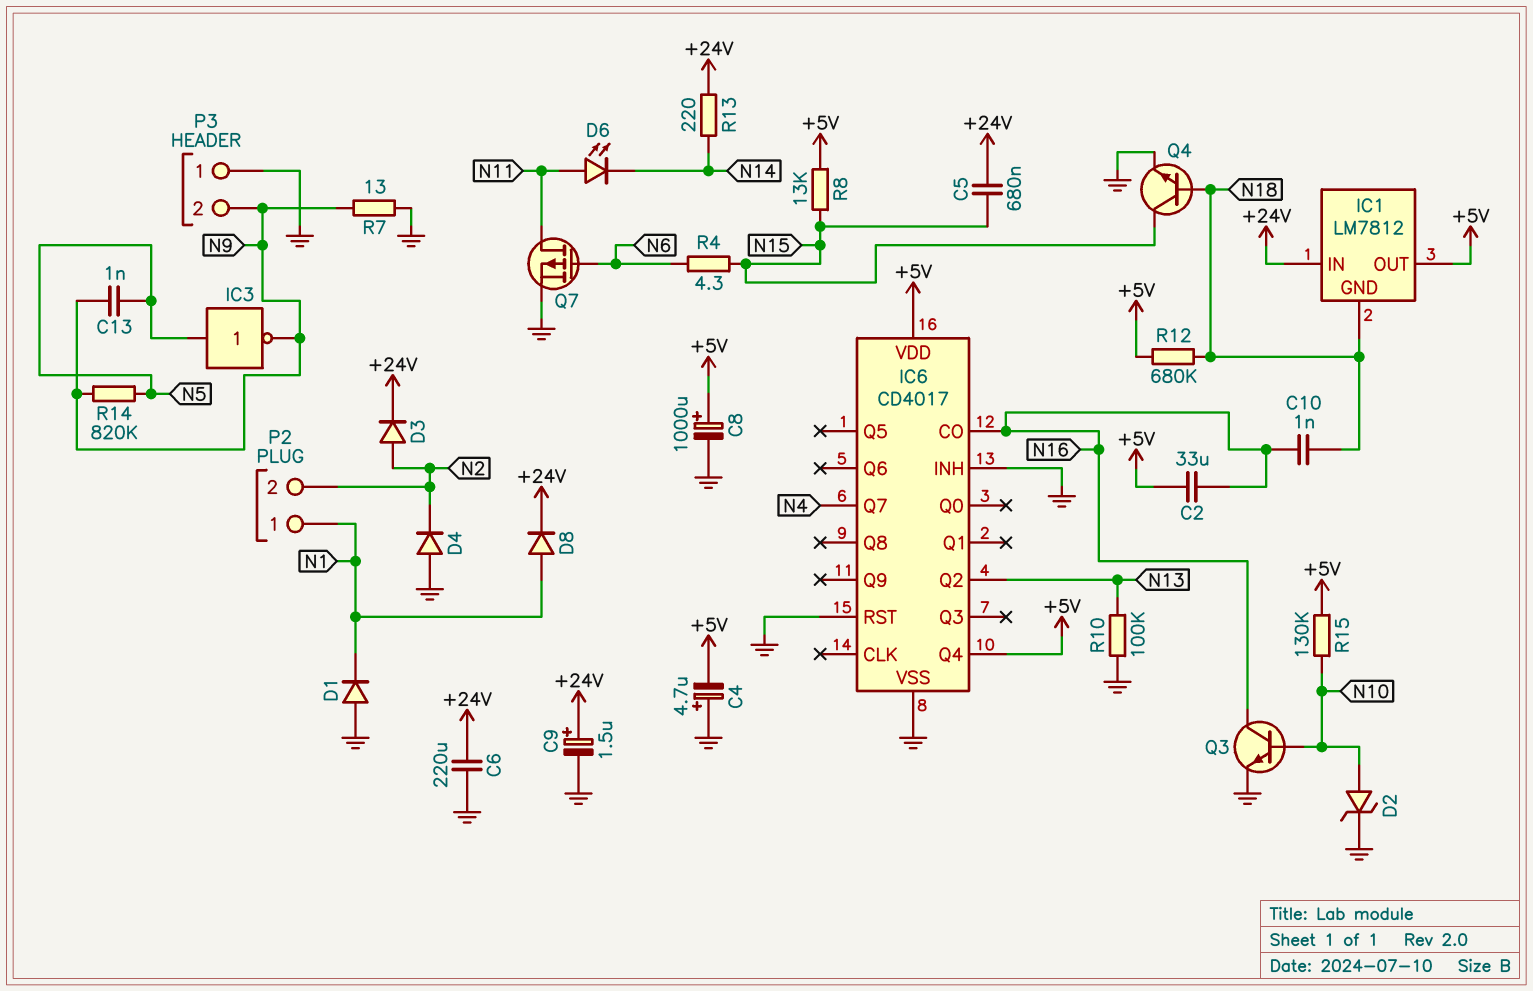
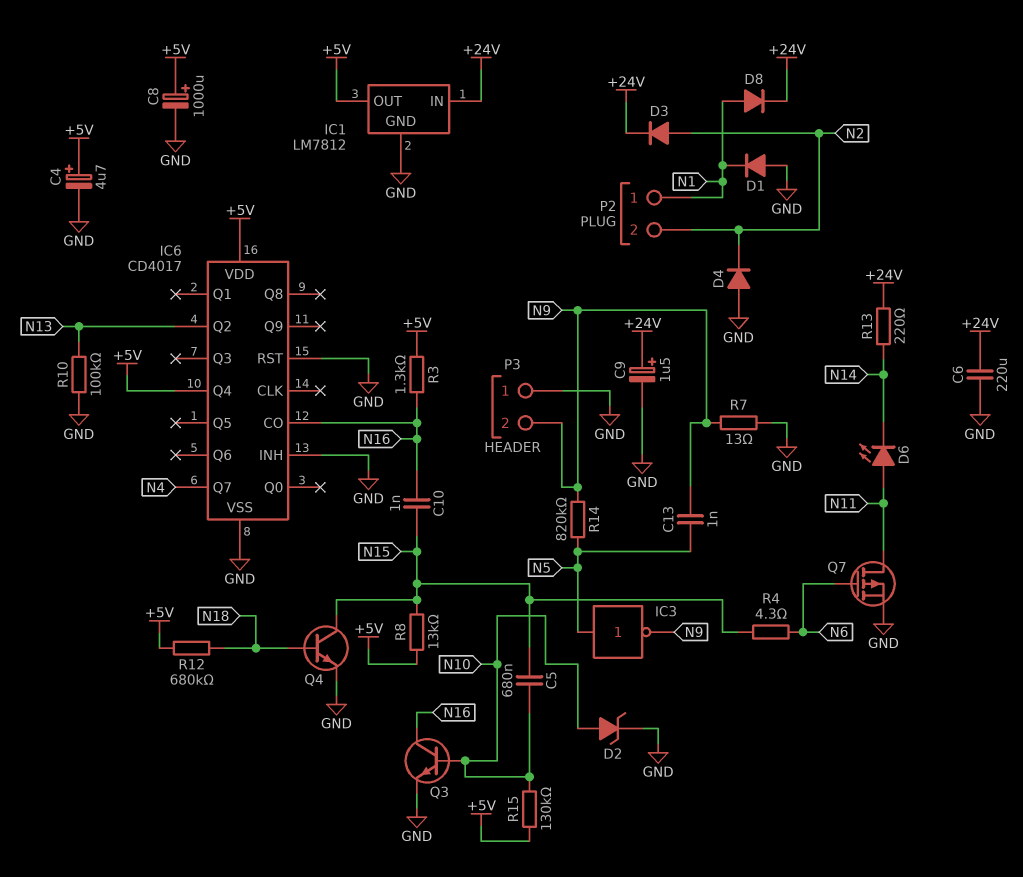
C2: 33uF (+5V, N16) -> none
C4: 4.7uF (plus GND, minus +5V) -> 4.7uF (plus +5V, minus GND)
C5: 680nF (+24V, N15) -> 680nF (N10, N15)
C10: 1nF (N16, N18) -> 1nF (N15, N16)
IC1 pin GND: N18 -> GND
R3: none -> 1.3k (+5V, N16)

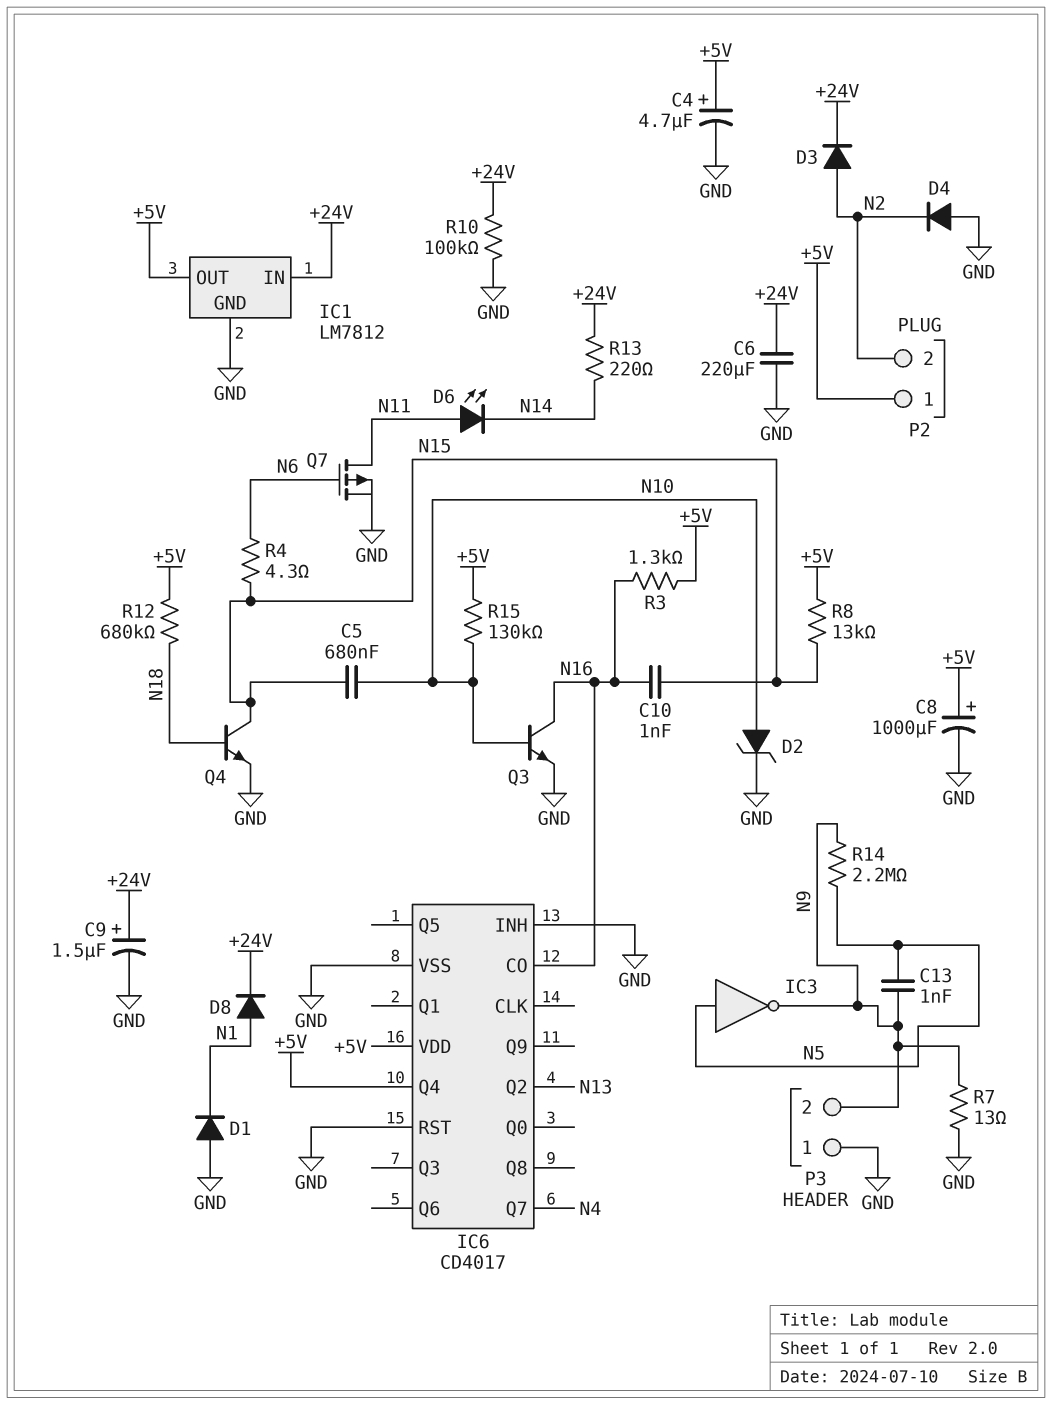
P2 pin 1: N1 -> +5V
R10: 100k (GND, N13) -> 100k (+24V, GND)
R14: 820k (N5, N9) -> 2.2M (N5, N9)

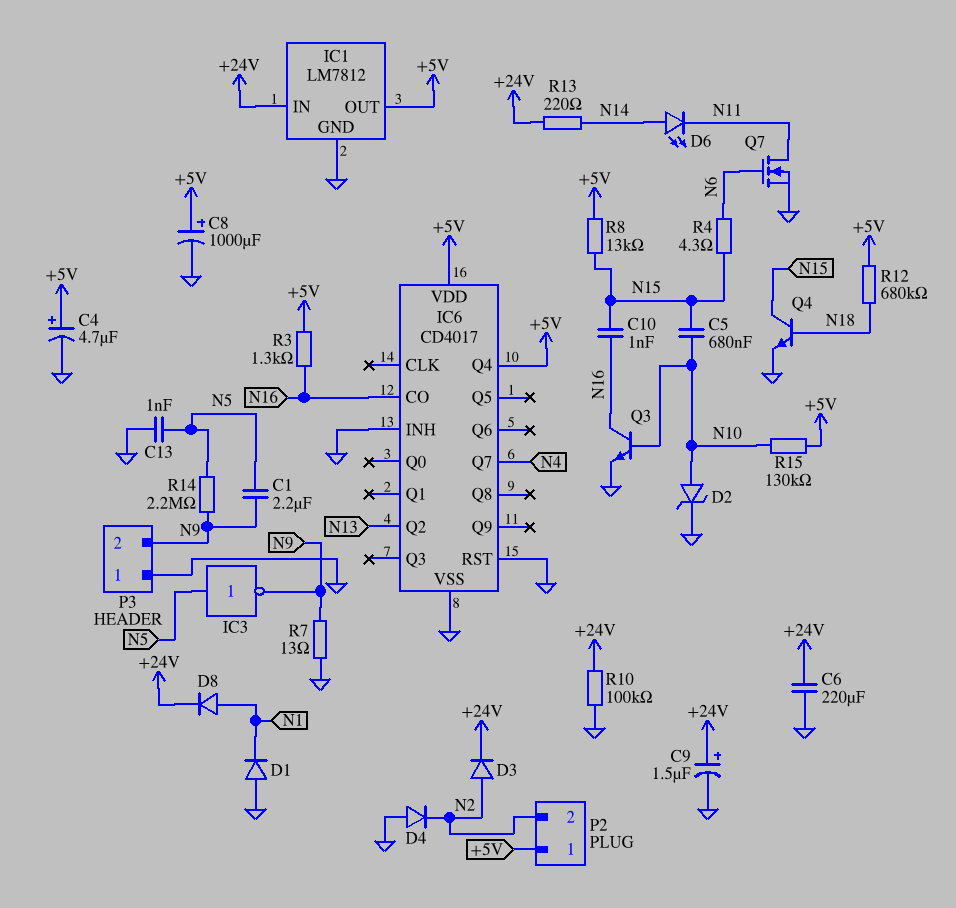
C1: none -> 2.2uF (N5, N9)
C13: 1nF (N5, N9) -> 1nF (GND, N5)
D6: LED (A N11, K N14) -> LED (A N14, K N11)
Q7: PMOS (G N6, D N11, S GND) -> NMOS (G N6, D N11, S GND)

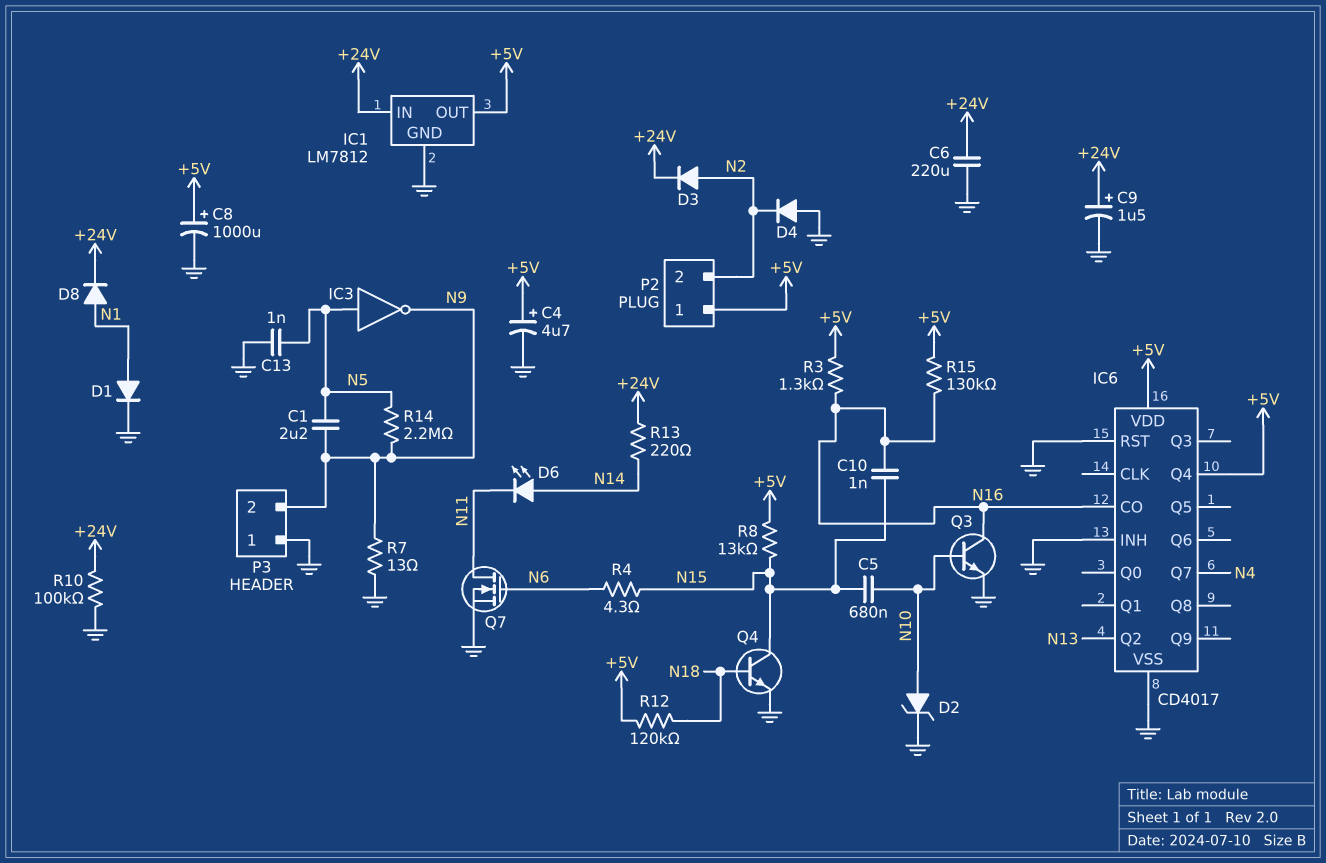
D1: diode (A GND, K N1) -> diode (A N1, K GND)
R12: 680k (+5V, N18) -> 120k (+5V, N18)
R15: 130k (+5V, N10) -> 130k (+5V, N16)

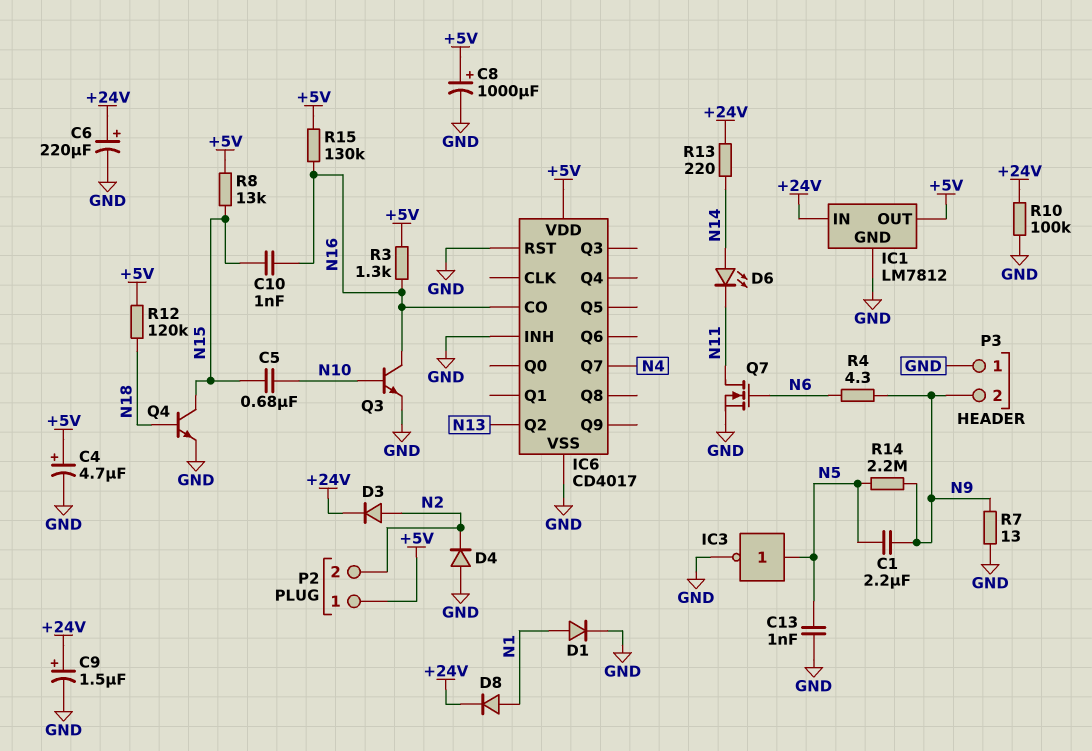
C6: 220uF (+24V, GND) -> 220uF (plus +24V, minus GND)
D2: zener (A N10, K GND) -> none
IC3: NOT (in N5, out N9) -> NOT (in N5, out GND)
IC6 pin Q4: +5V -> none
R4: 4.3 (N6, N15) -> 4.3 (N6, N9)

